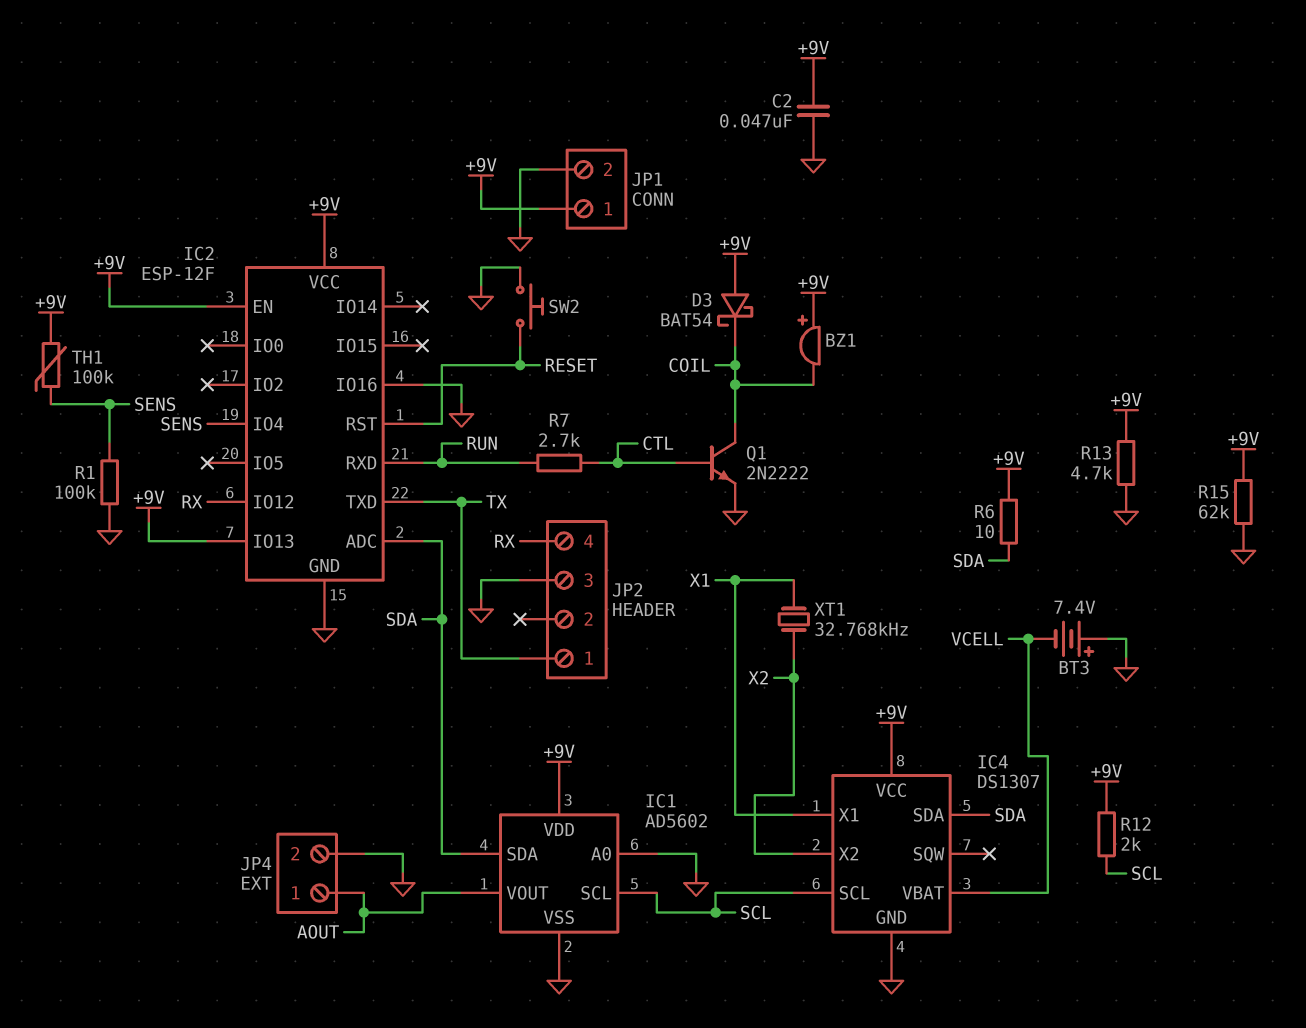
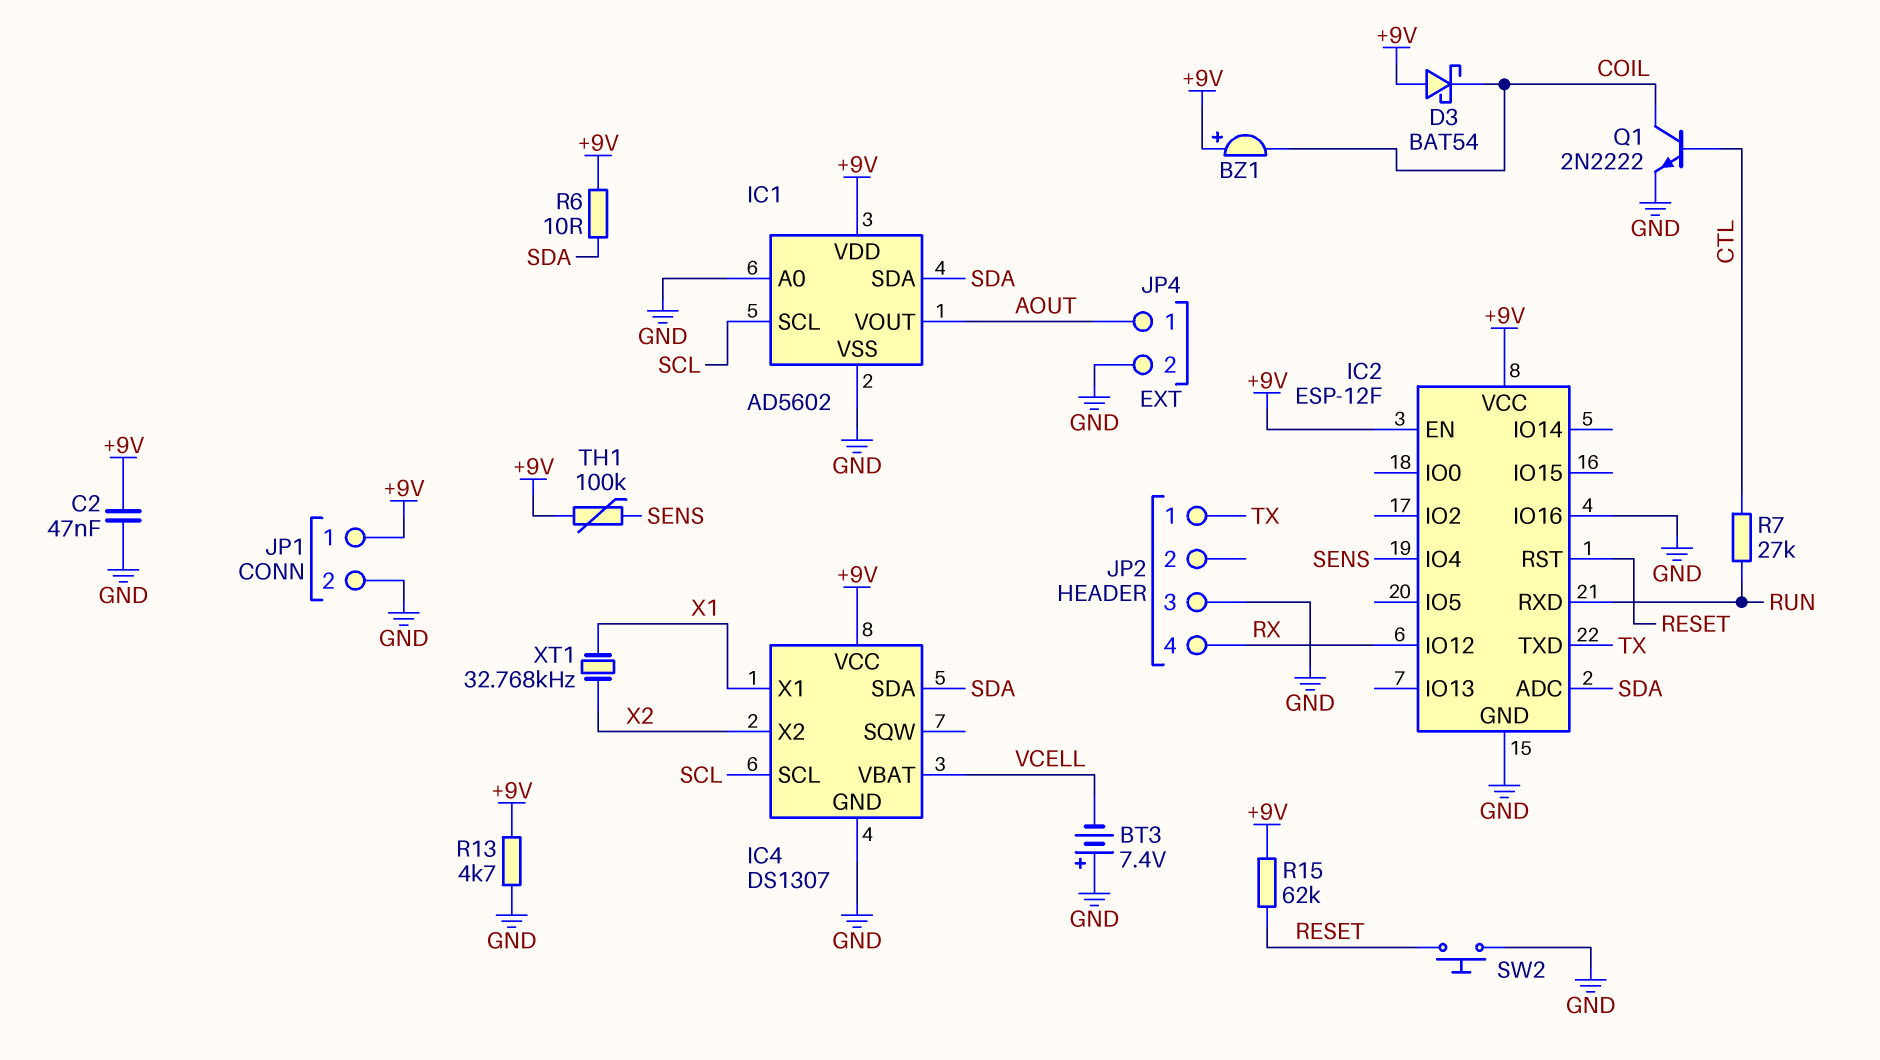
IC2 pin IO13: +9V -> none
R1: 100k (GND, SENS) -> none
R7: 2.7k (CTL, RUN) -> 27k (CTL, RUN)
R12: 2k (+9V, SCL) -> none
R15: 62k (+9V, GND) -> 62k (+9V, RESET)

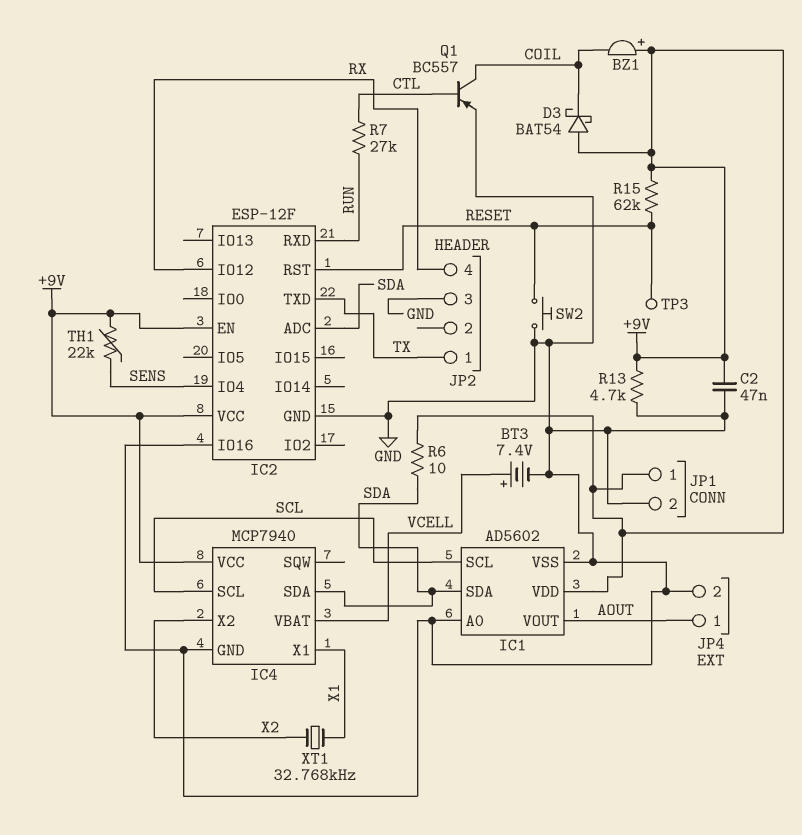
BT3: 7.4V (plus GND, minus VCELL) -> 7.4V (plus VCELL, minus GND)
IC4: DS1307 -> MCP7940
Q1: NPN 2N2222 (B CTL, C COIL, E GND) -> PNP BC557 (B CTL, C COIL, E GND)
TH1: 100k (+9V, SENS) -> 22k (+9V, SENS)
TP3: none -> test point (RESET)

